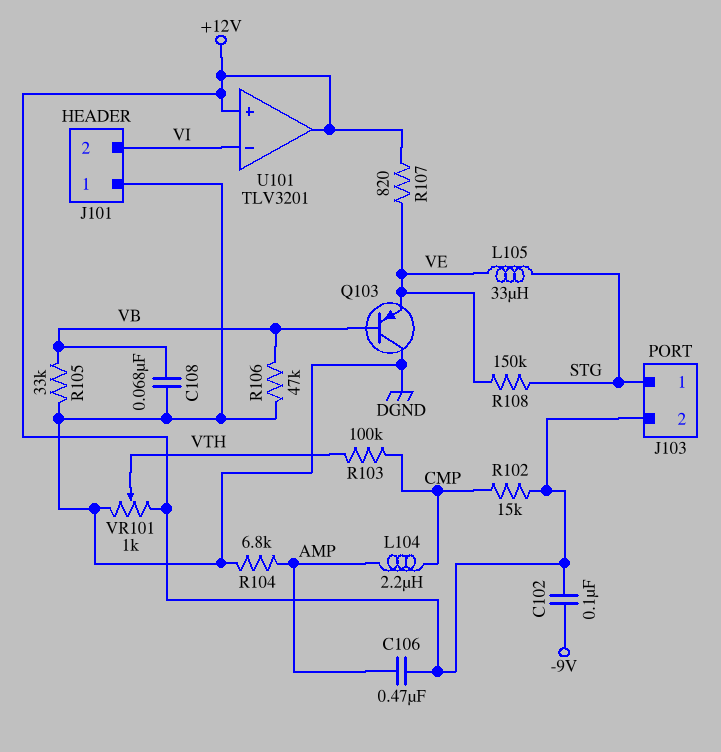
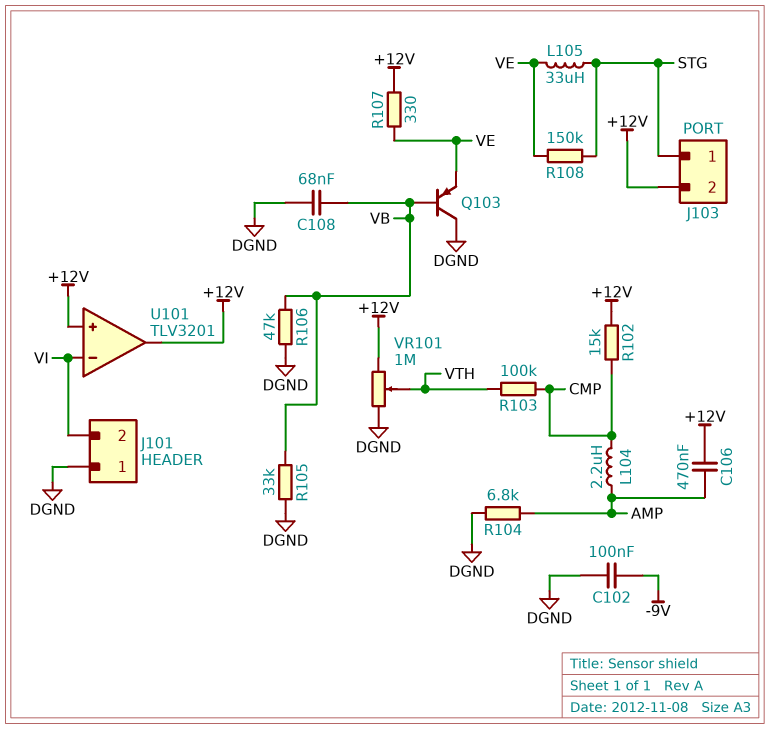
C102: 100nF (+12V, -9V) -> 100nF (-9V, DGND)
R107: 820 (+12V, VE) -> 330 (+12V, VE)
VR101: 1k (+12V, DGND, wiper VTH) -> 1M (+12V, DGND, wiper VTH)

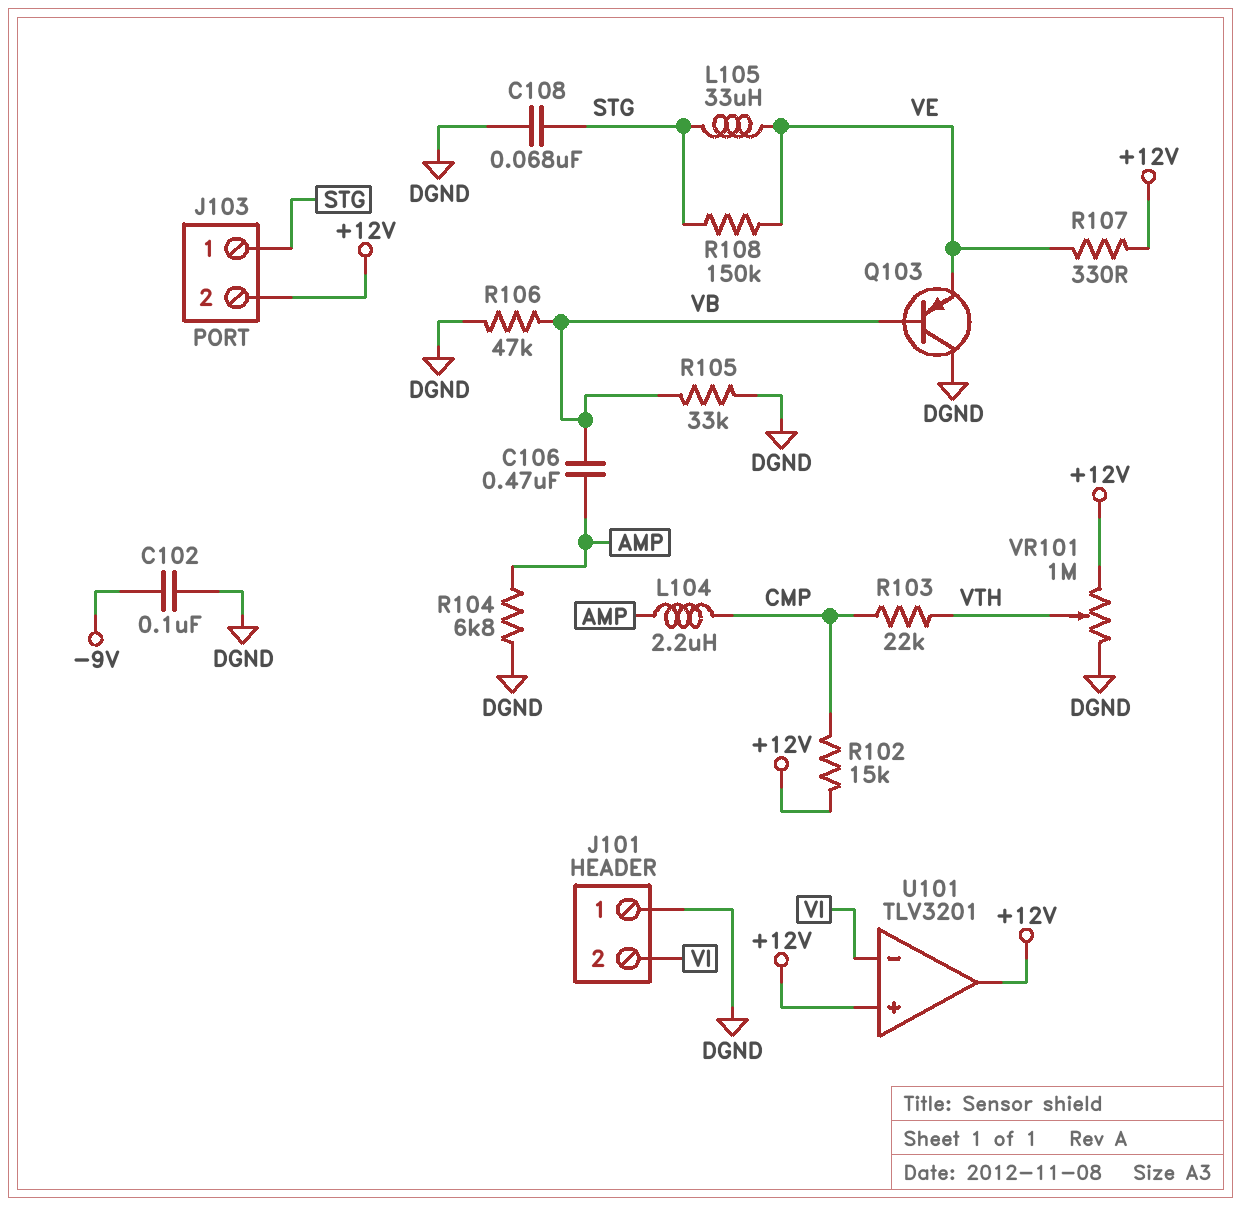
C106: 470nF (+12V, AMP) -> 470nF (AMP, VB)
C108: 68nF (DGND, VB) -> 68nF (DGND, STG)
R103: 100k (CMP, VTH) -> 22k (CMP, VTH)

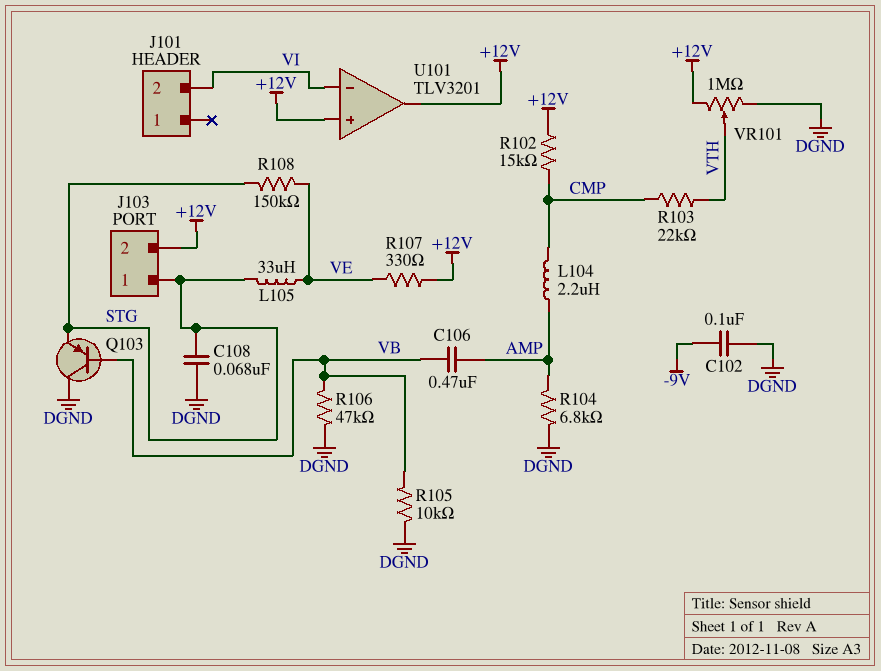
J101 pin 1: DGND -> none
Q103: PNP (B VB, C DGND, E VE) -> PNP (B VB, C DGND, E STG)
R105: 33k (DGND, VB) -> 10k (DGND, VB)

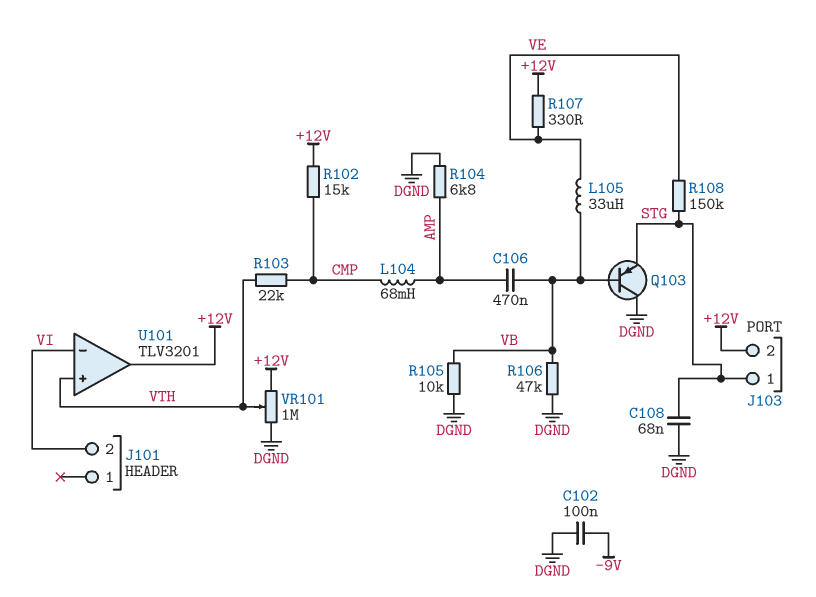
L104: 2.2uH (AMP, CMP) -> 68mH (AMP, CMP)
L105: 33uH (STG, VE) -> 33uH (VB, VE)
U101 pin in+: +12V -> VTH

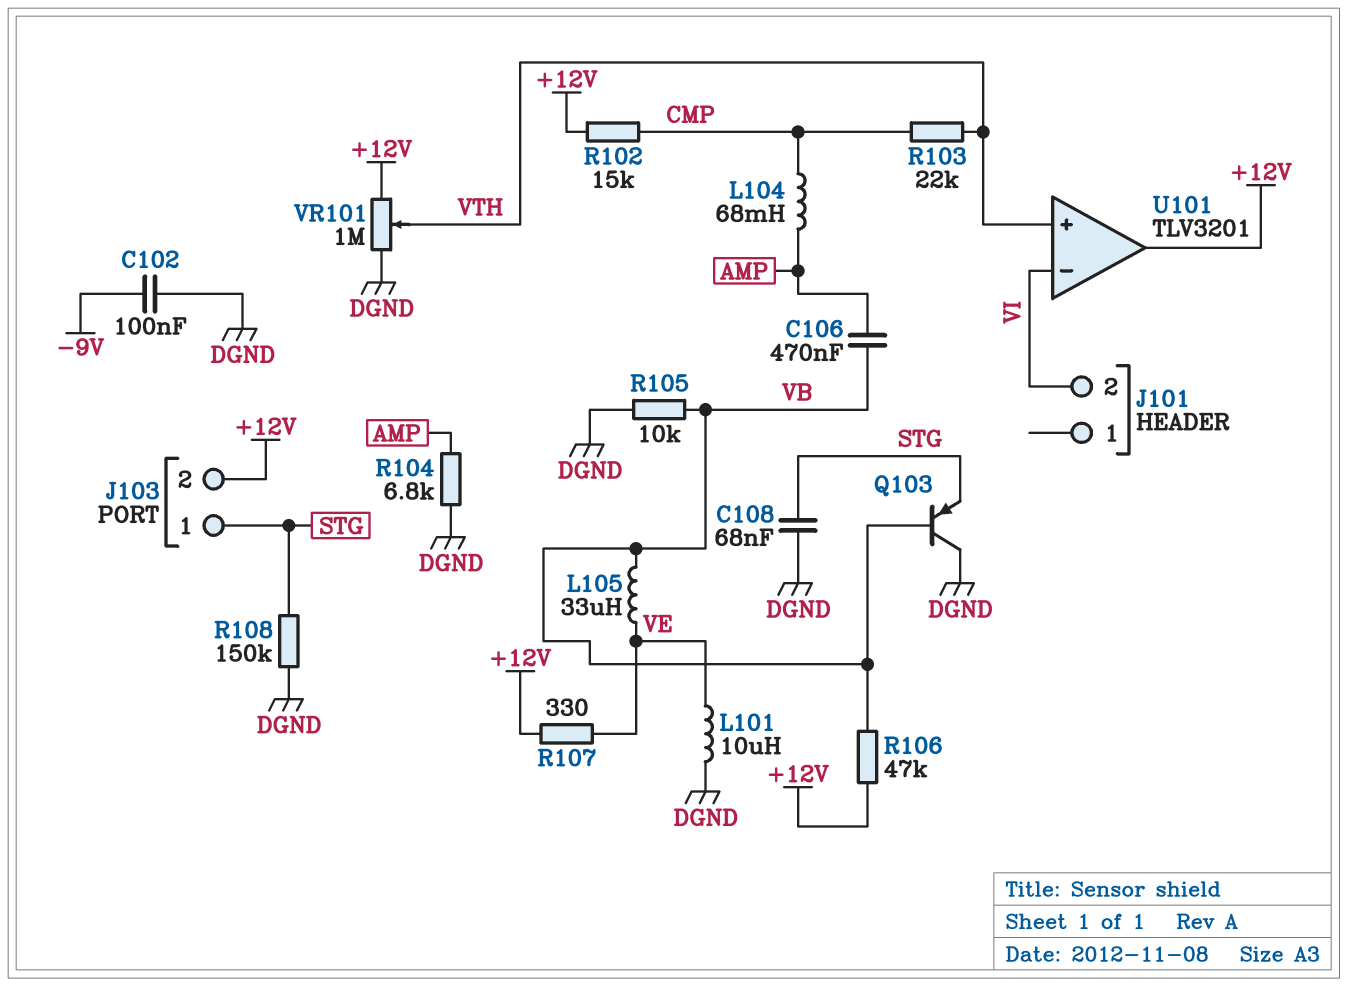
L101: none -> 10uH (DGND, VE)
R106: 47k (DGND, VB) -> 47k (+12V, VB)
R108: 150k (STG, VE) -> 150k (DGND, STG)

